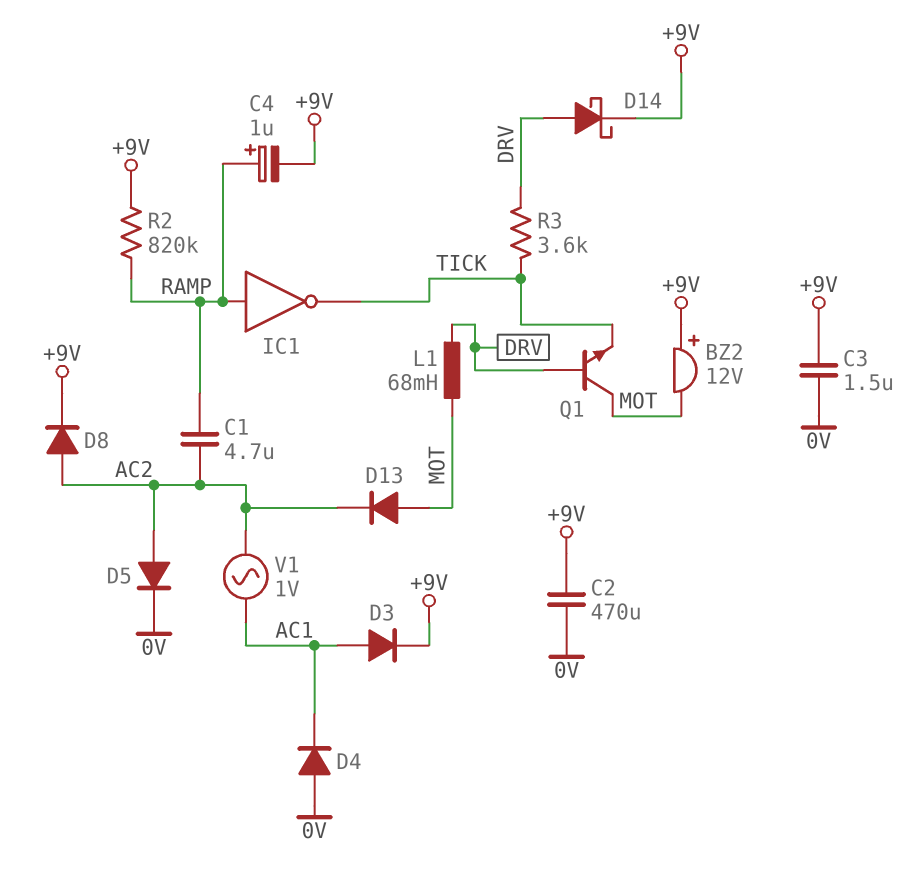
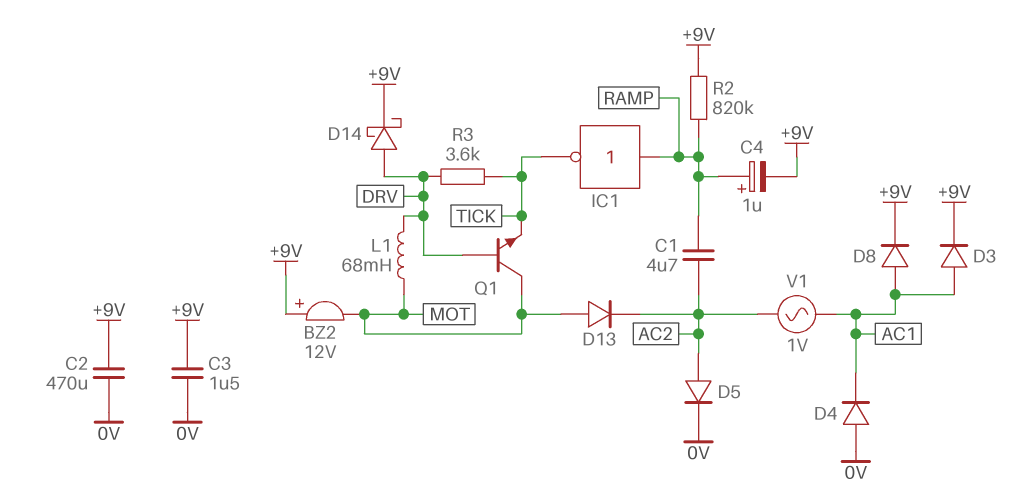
D8: diode (A AC2, K +9V) -> diode (A AC1, K +9V)

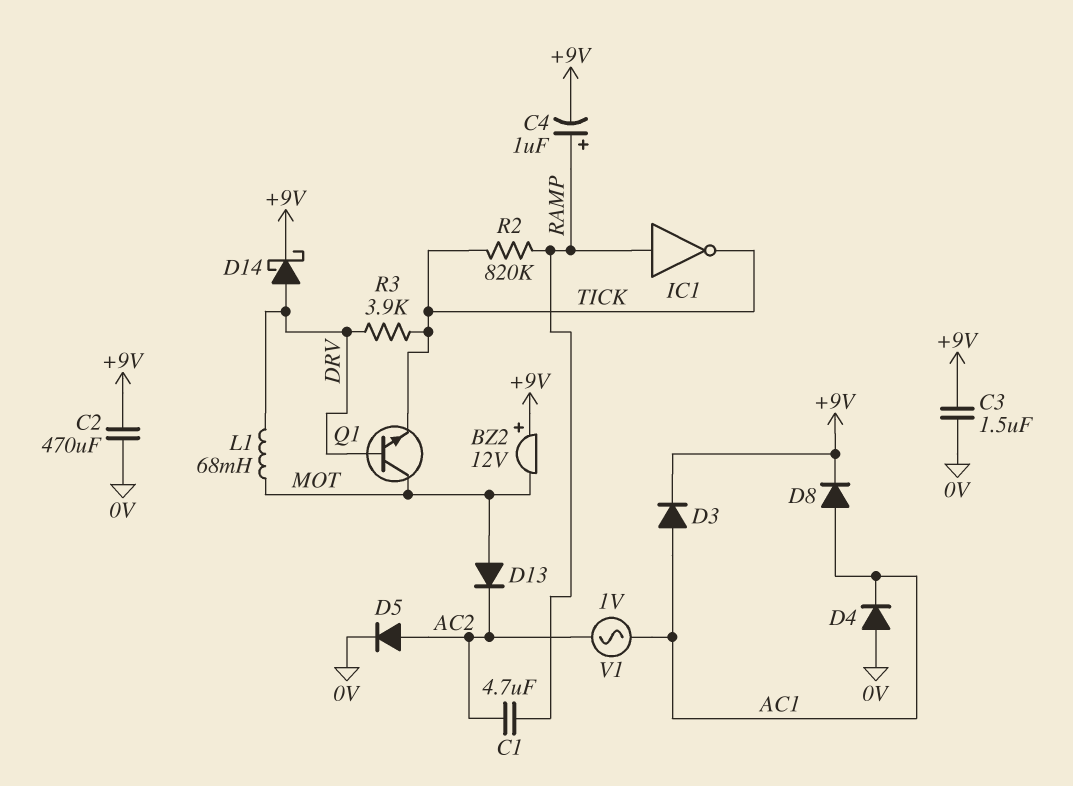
R2: 820k (+9V, RAMP) -> 820k (RAMP, TICK)
R3: 3.6k (DRV, TICK) -> 3.9k (DRV, TICK)

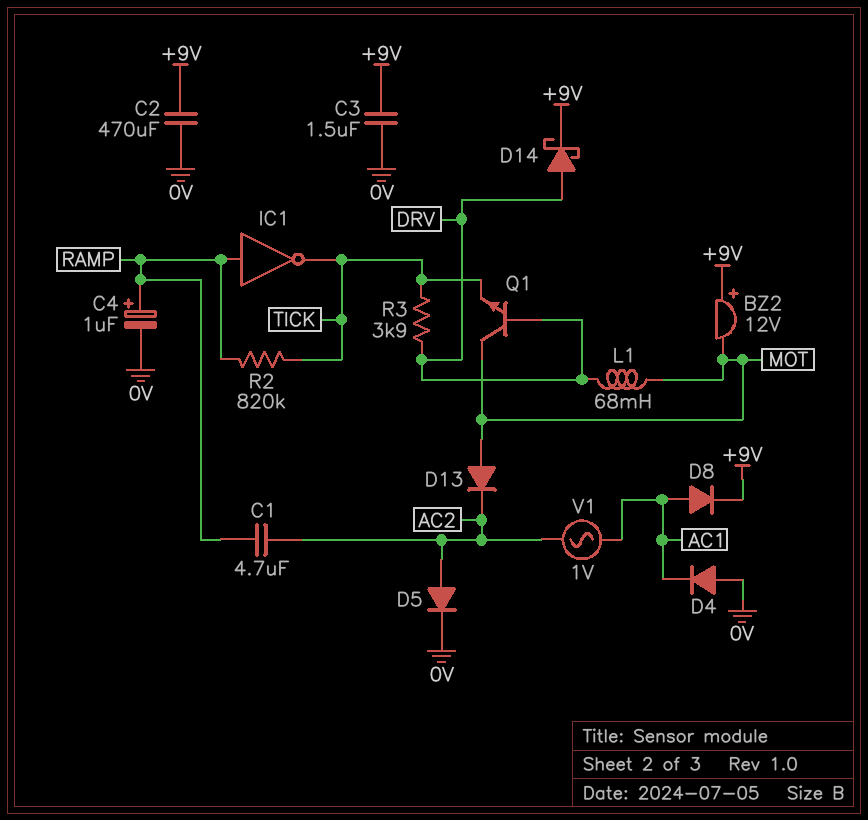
C4: 1uF (plus RAMP, minus +9V) -> 1uF (plus RAMP, minus 0V)
D3: diode (A AC1, K +9V) -> none

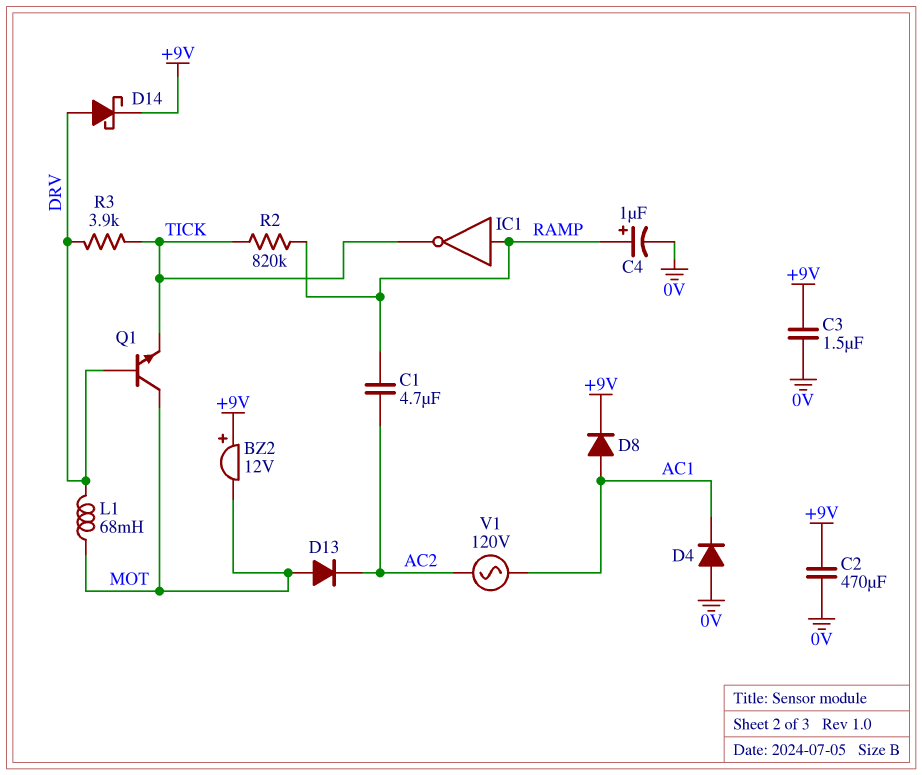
D5: diode (A AC2, K 0V) -> none
V1: AC 1V (AC1, AC2) -> AC 120V (AC1, AC2)

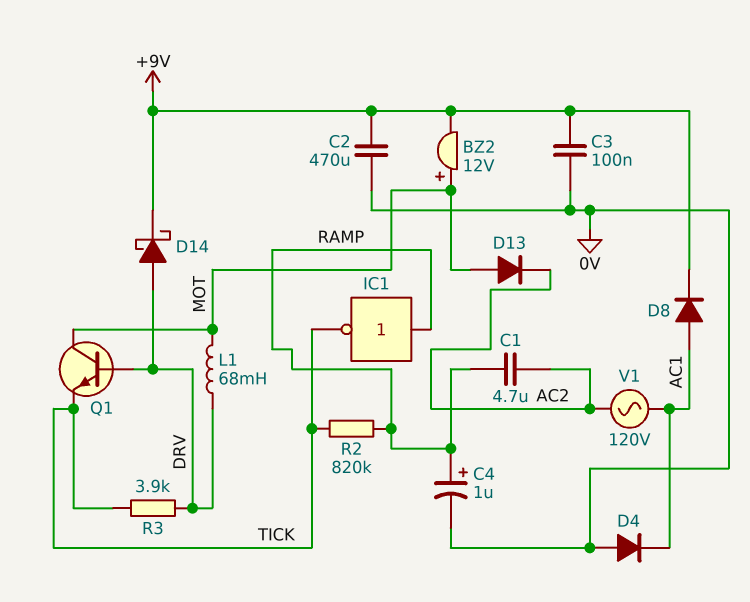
BZ2: buzzer 12V (plus +9V, minus MOT) -> buzzer 12V (plus MOT, minus +9V)
C3: 1.5uF (+9V, 0V) -> 100nF (+9V, 0V)

